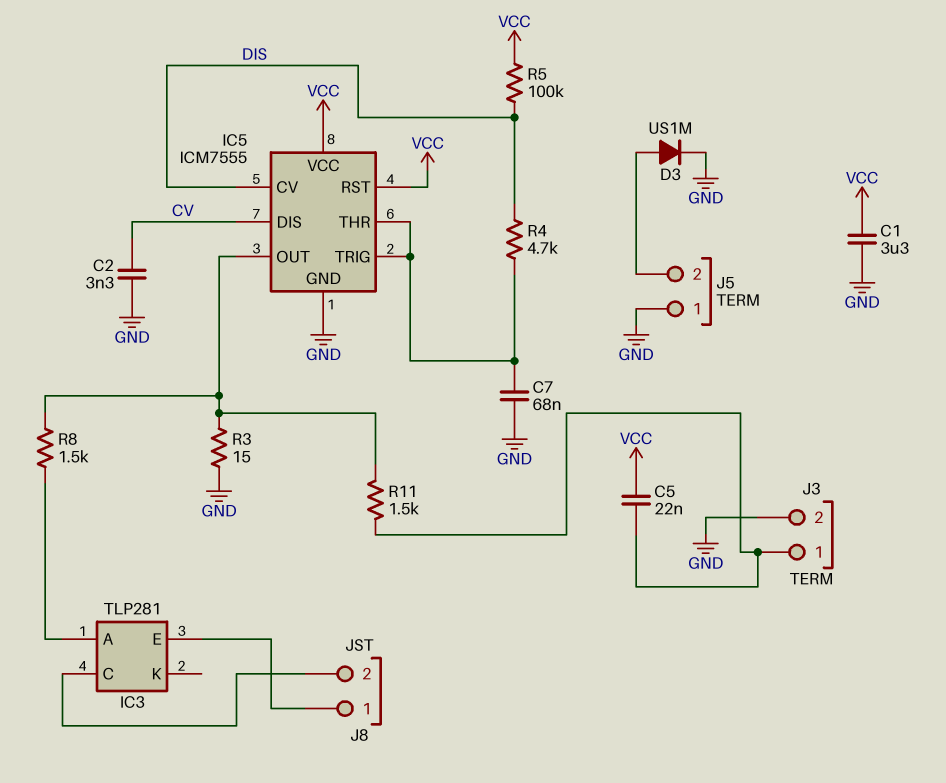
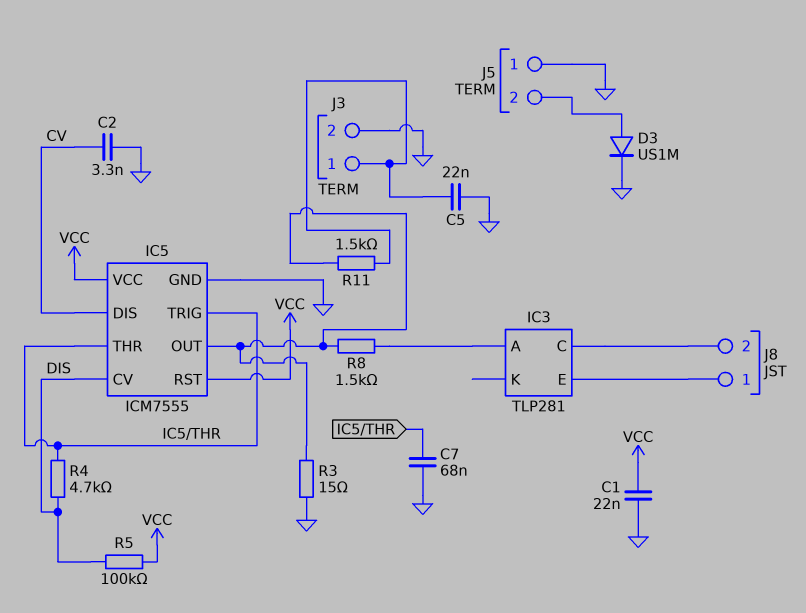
C1: 3.3uF (GND, VCC) -> 22nF (GND, VCC)
C5: 22nF (J3/1, VCC) -> 22nF (GND, J3/1)

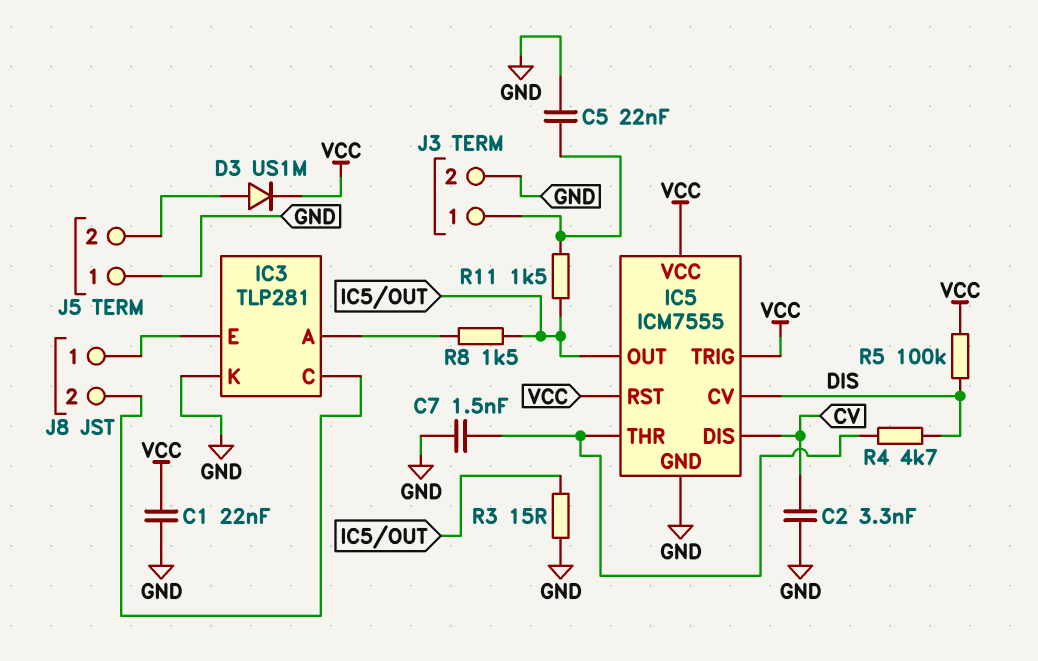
C7: 68nF (GND, IC5/THR) -> 1.5nF (GND, IC5/THR)
D3: diode US1M (A J5/2, K GND) -> diode US1M (A J5/2, K VCC)
IC3 pin K: none -> GND
IC5 pin TRIG: IC5/THR -> VCC

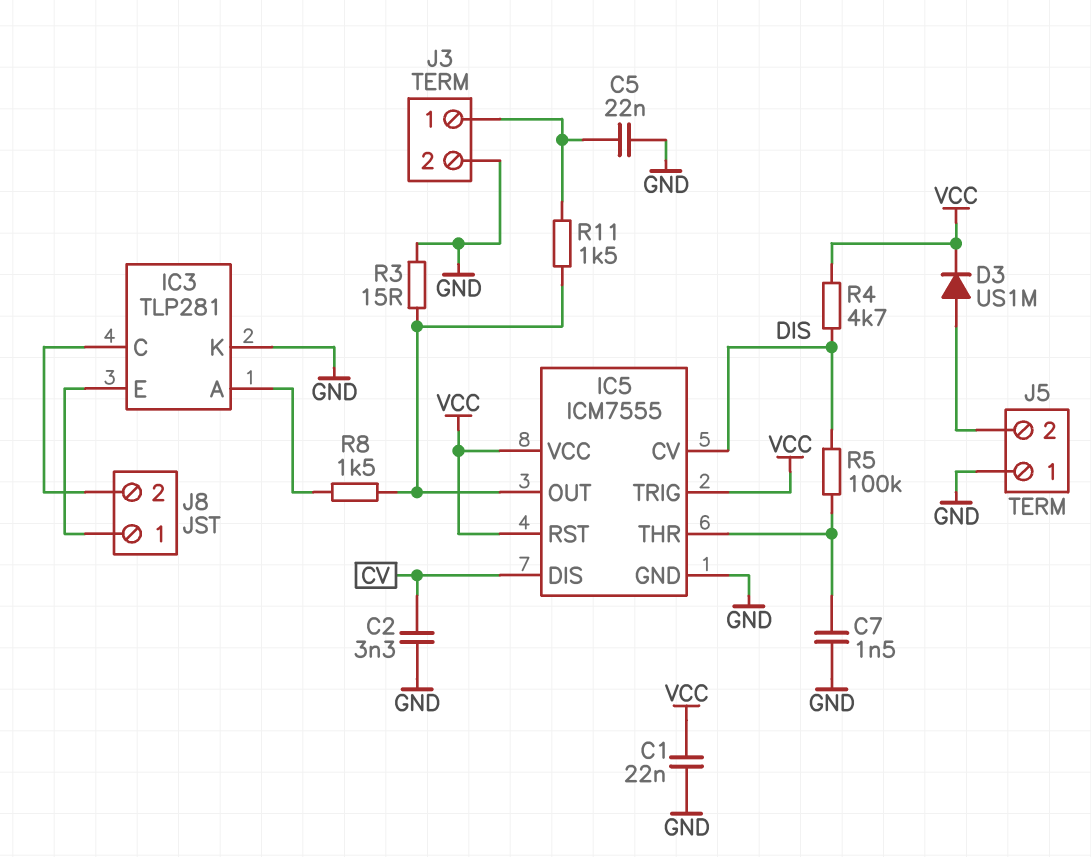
R4: 4.7k (DIS, IC5/THR) -> 4.7k (DIS, VCC)
R5: 100k (DIS, VCC) -> 100k (DIS, IC5/THR)

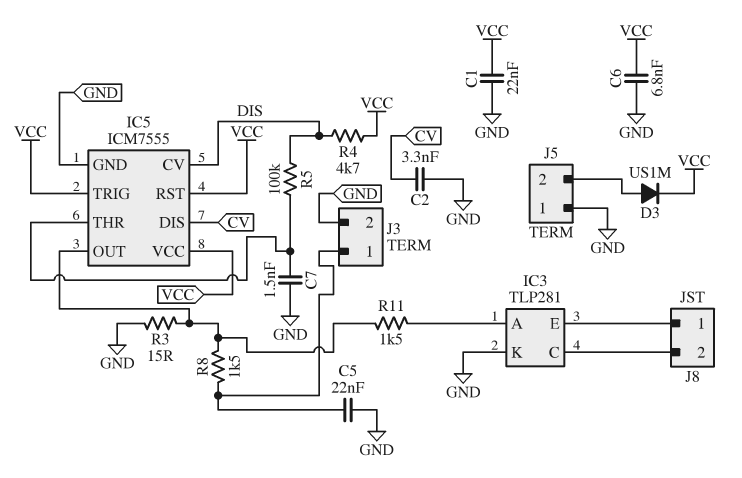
C6: none -> 6.8nF (GND, VCC)
R8: 1.5k (IC3/A, IC5/OUT) -> 1.5k (IC5/OUT, J3/1)
R11: 1.5k (IC5/OUT, J3/1) -> 1.5k (IC3/A, IC5/OUT)

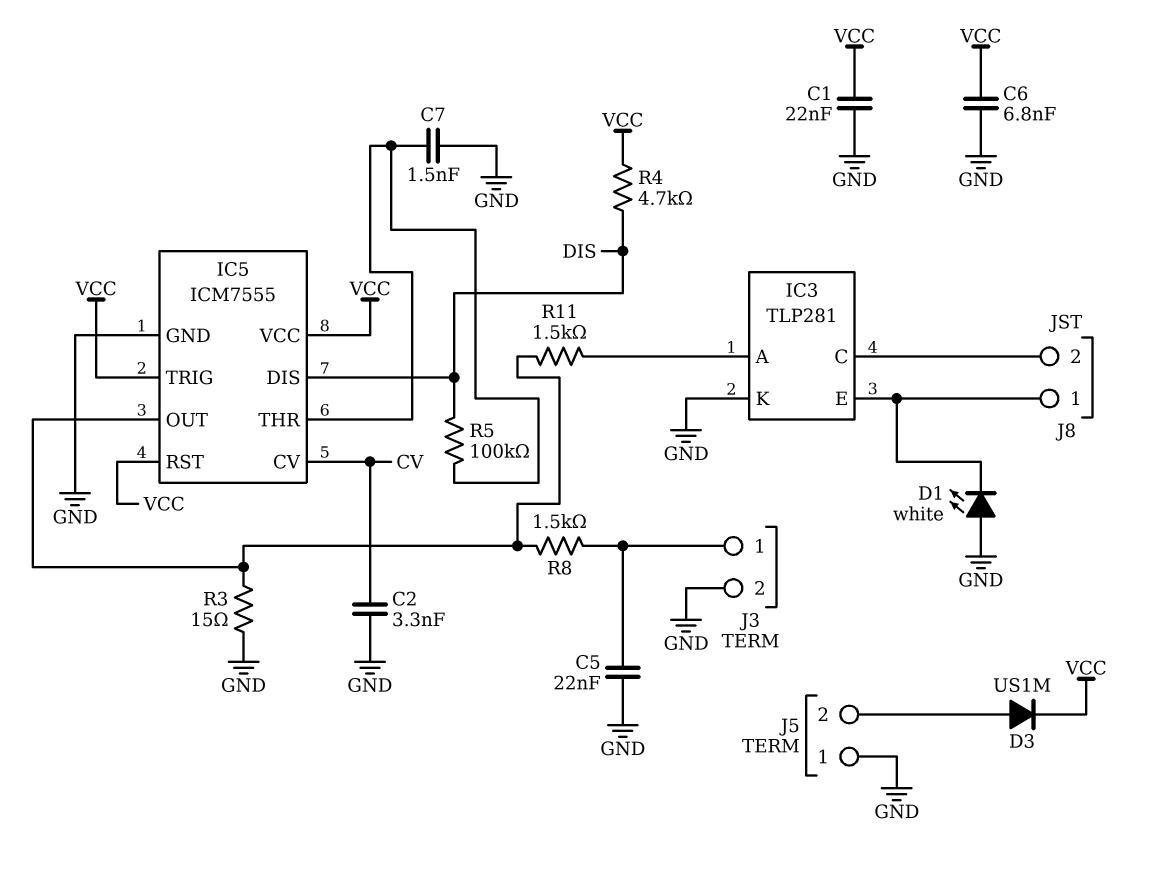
D1: none -> LED white (A GND, K IC3/E)
IC5 pin CV: DIS -> CV
IC5 pin DIS: CV -> DIS

